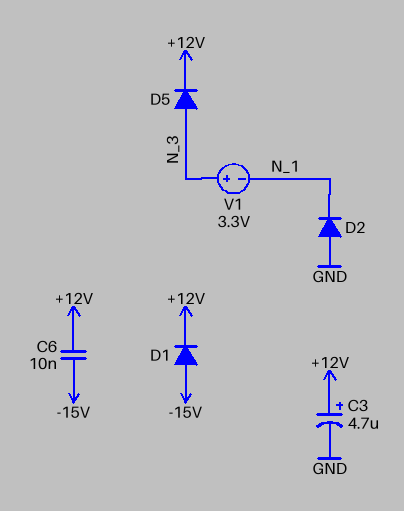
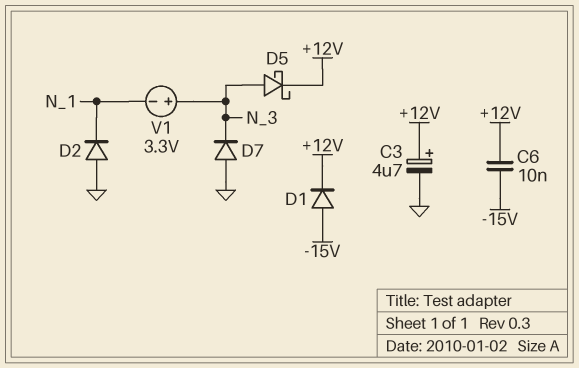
D5: diode (A N_3, K +12V) -> schottky (A N_3, K +12V)
D7: none -> diode (A GND, K N_3)

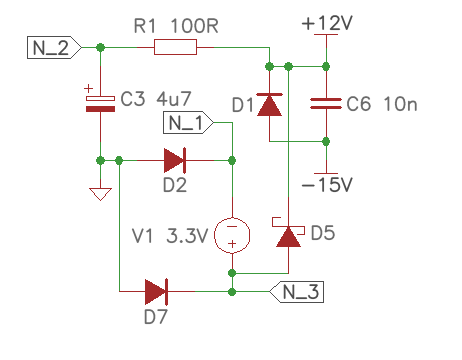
C3: 4.7uF (plus +12V, minus GND) -> 4.7uF (plus N_2, minus GND)
R1: none -> 100 (+12V, N_2)

